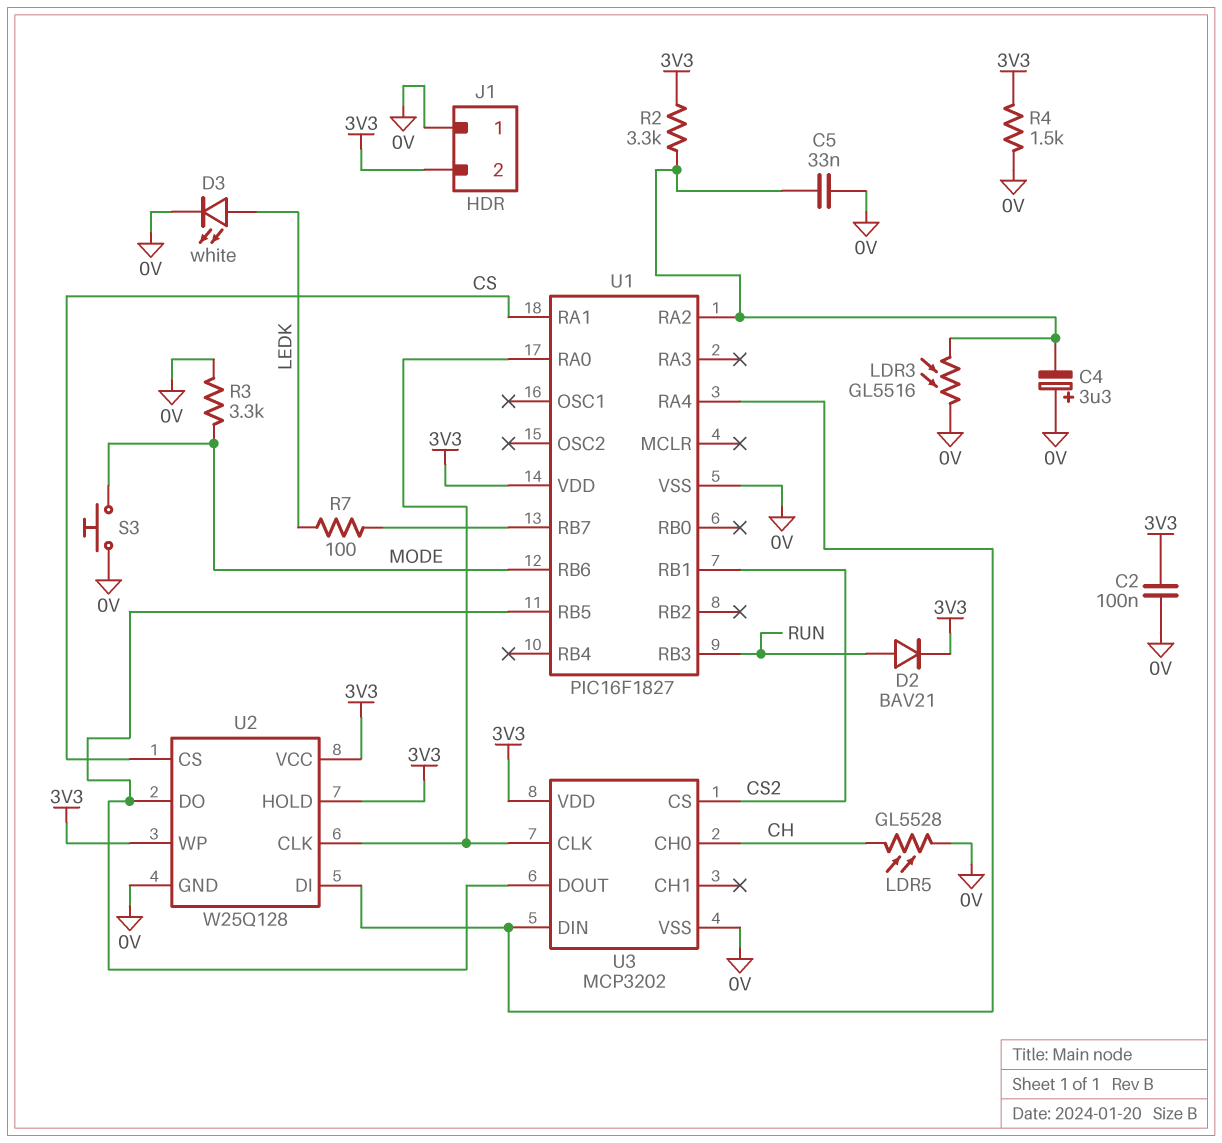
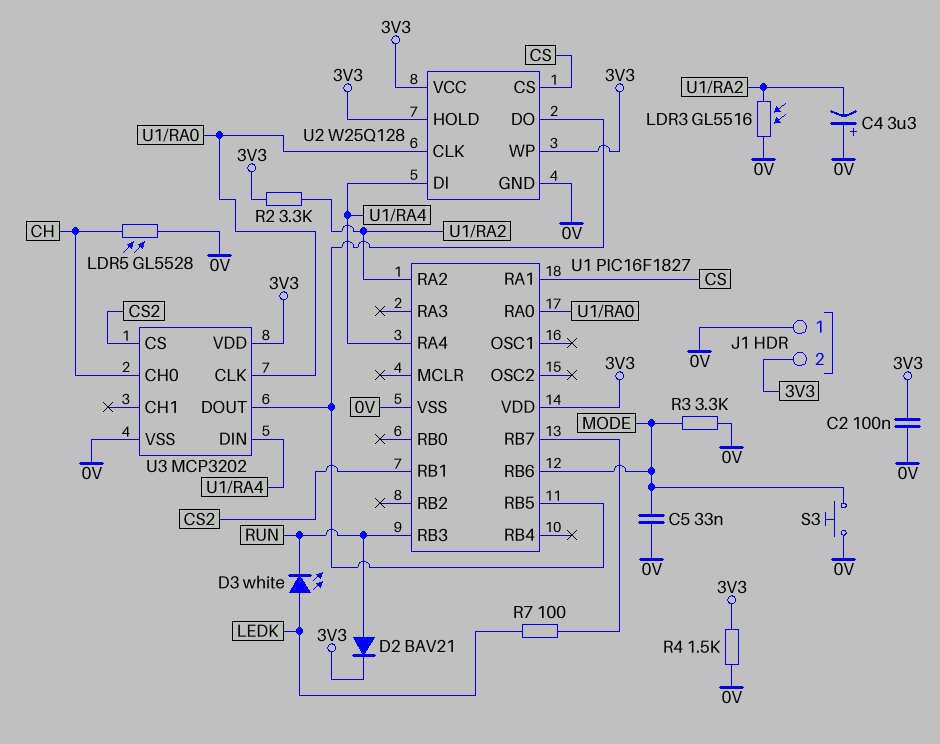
C5: 33nF (0V, U1/RA2) -> 33nF (0V, MODE)
D3: LED white (A LEDK, K 0V) -> LED white (A LEDK, K RUN)

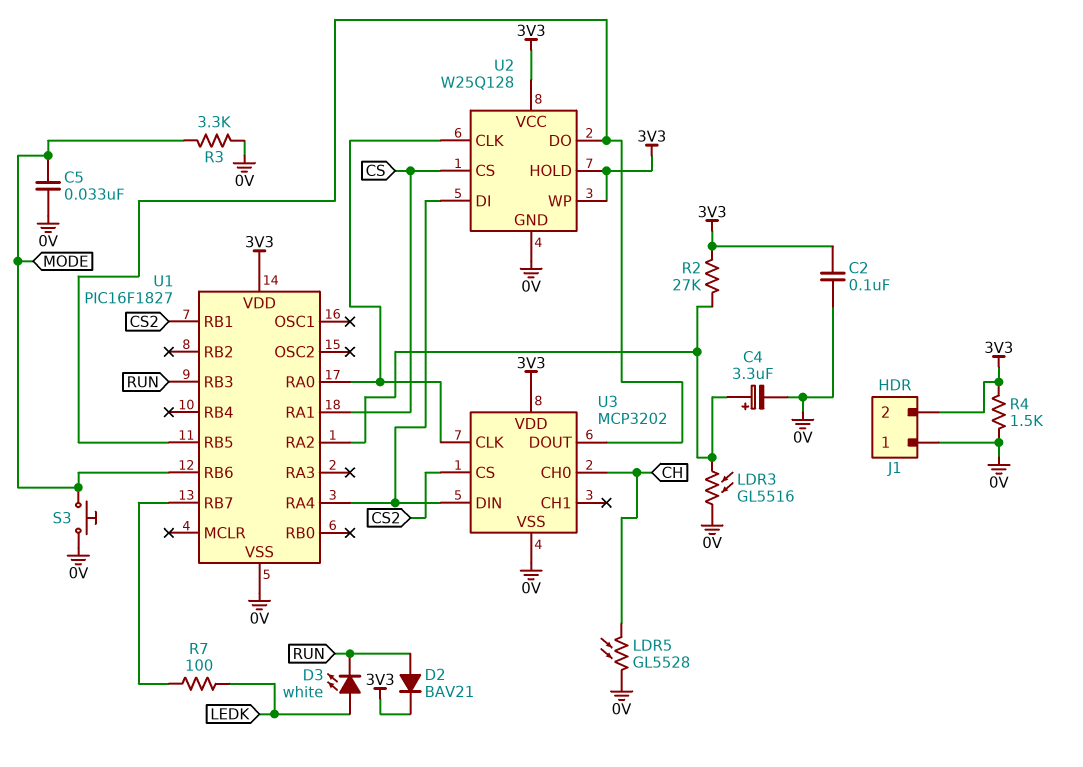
C4: 3.3uF (plus 0V, minus U1/RA2) -> 3.3uF (plus U1/RA2, minus 0V)
R2: 3.3k (3V3, U1/RA2) -> 27k (3V3, U1/RA2)

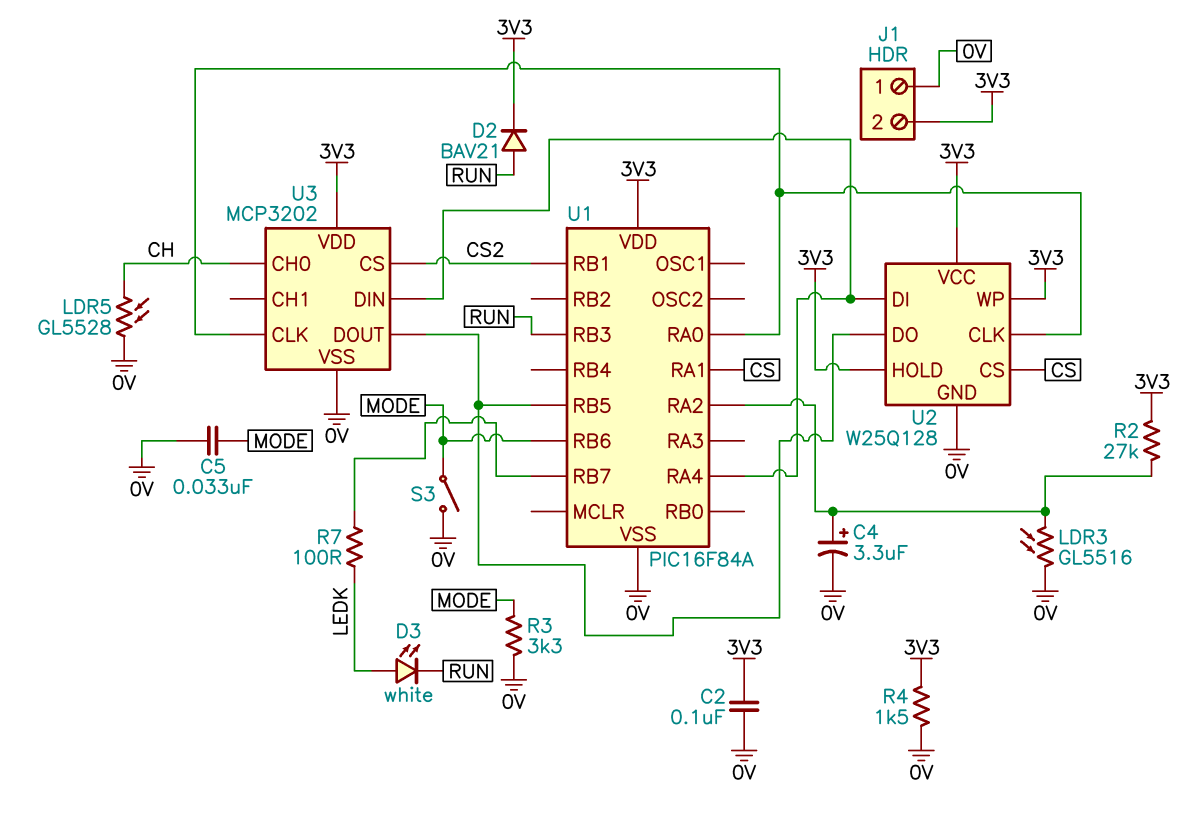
S3: button (0V, MODE) -> switch (0V, MODE)
U1: PIC16F1827 -> PIC16F84A

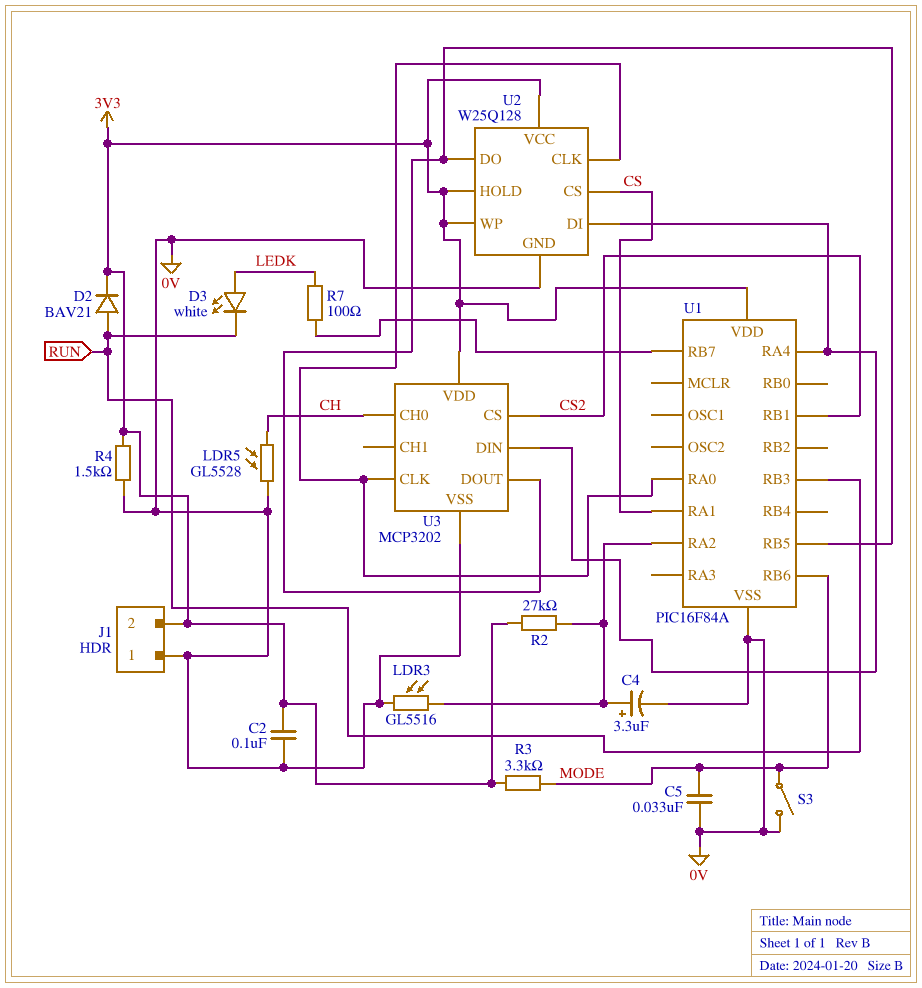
R3: 3.3k (0V, MODE) -> 3.3k (3V3, MODE)

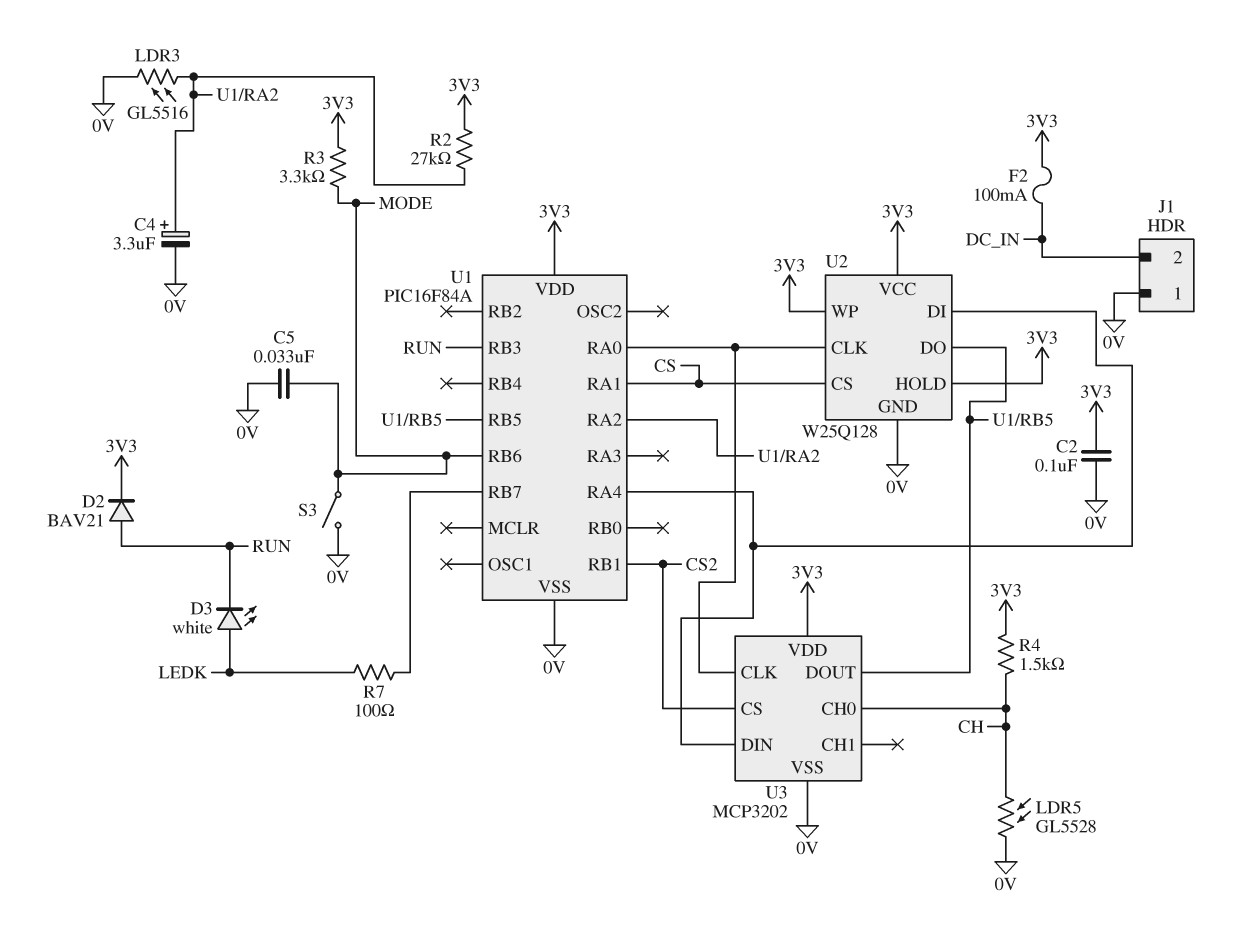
F2: none -> 100mA (3V3, DC_IN)
J1 pin 2: 3V3 -> DC_IN
R4: 1.5k (0V, 3V3) -> 1.5k (3V3, CH)

